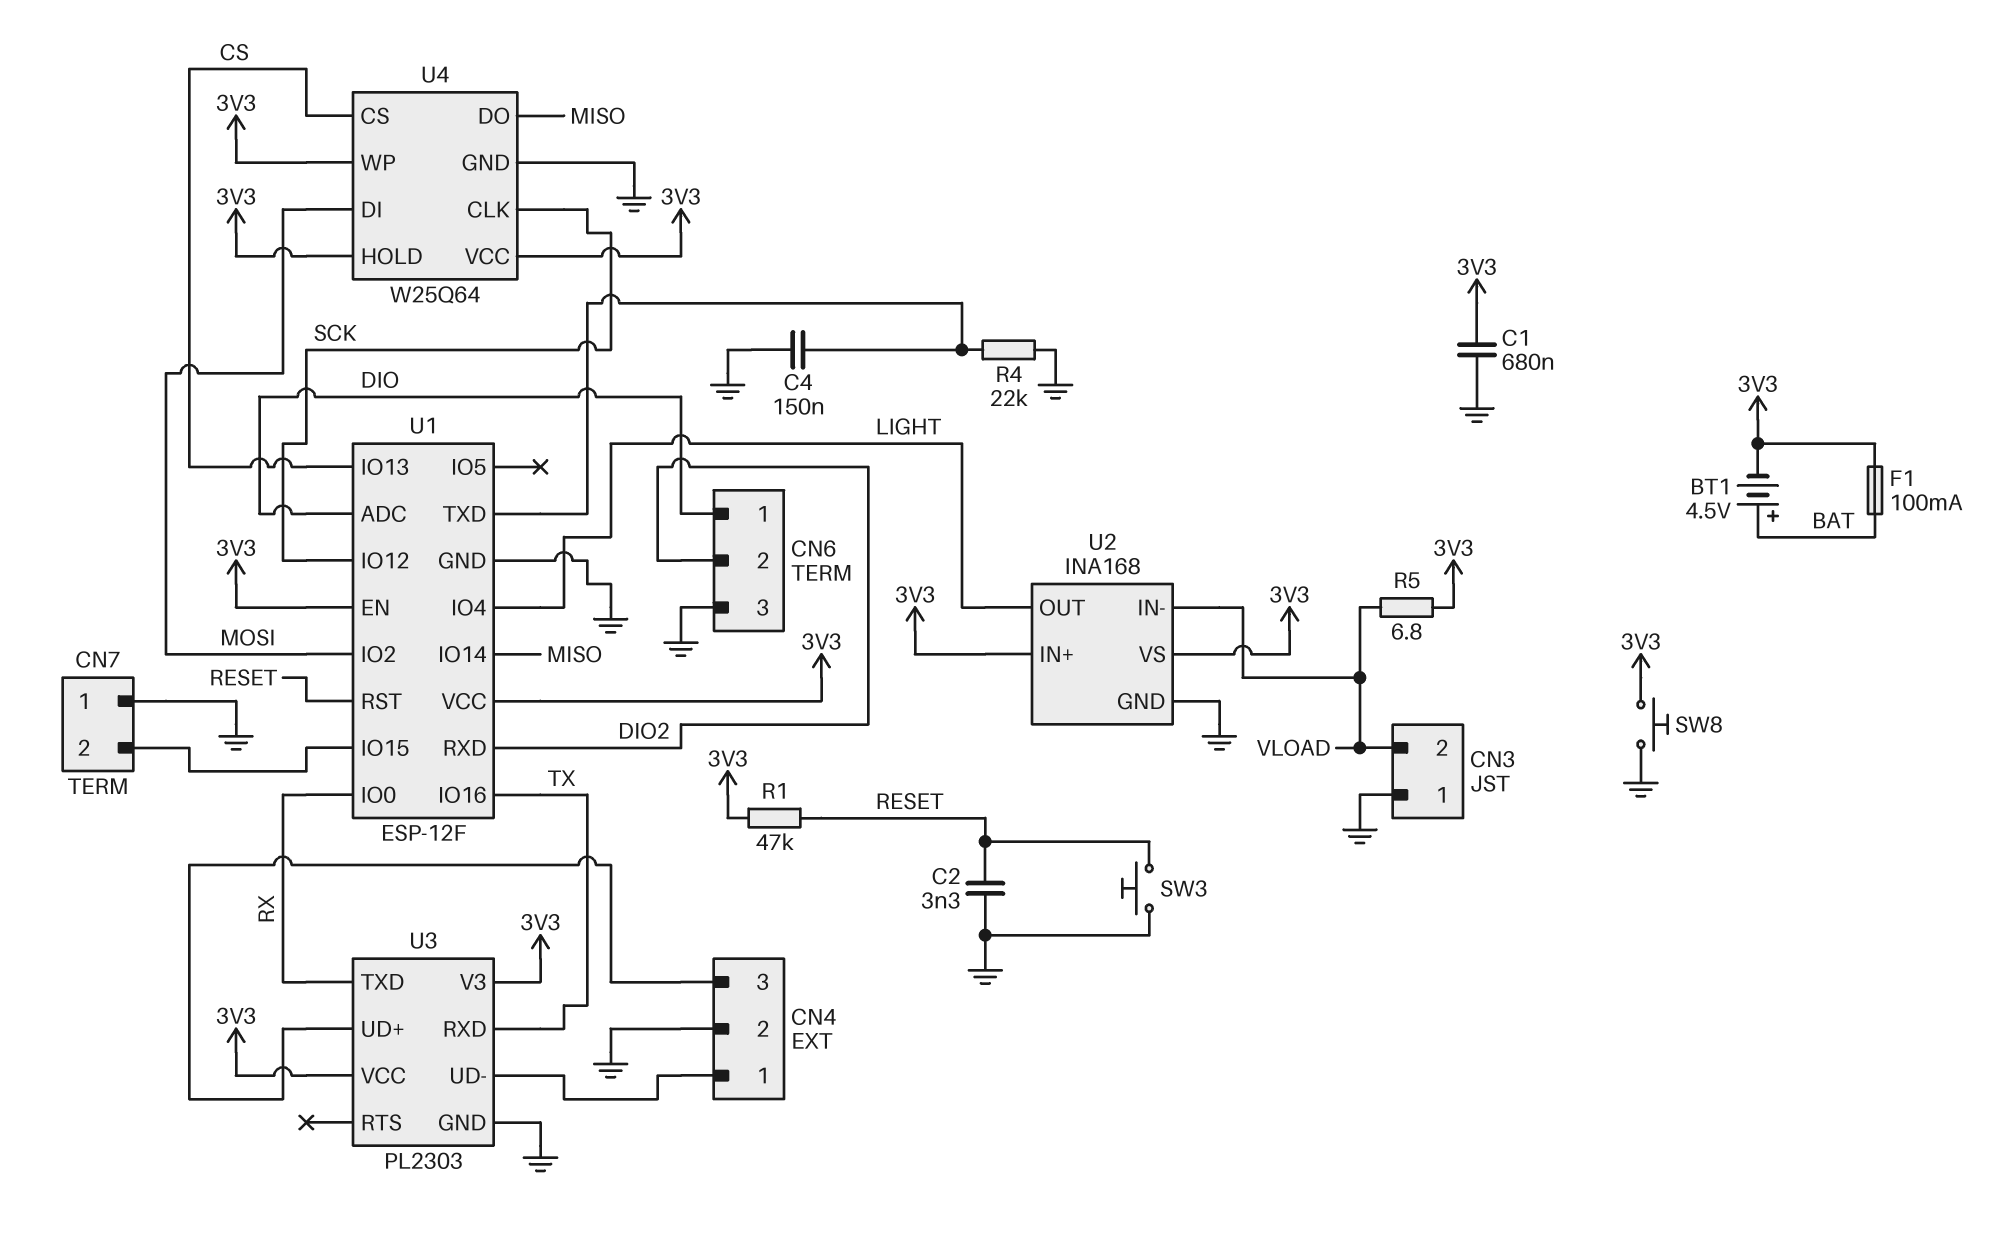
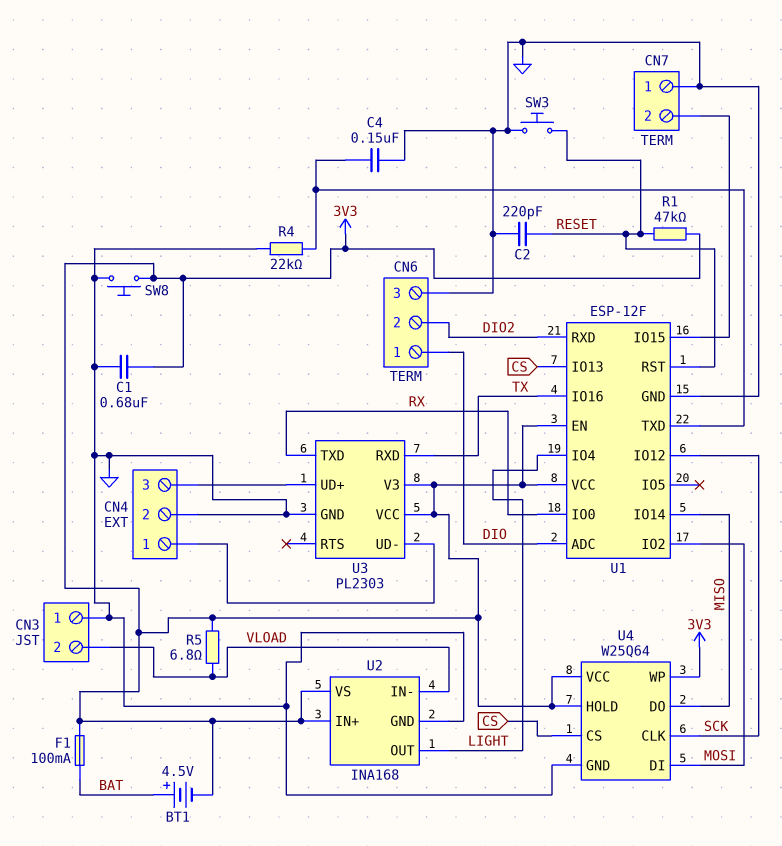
C2: 3.3nF (GND, RESET) -> 220pF (GND, RESET)

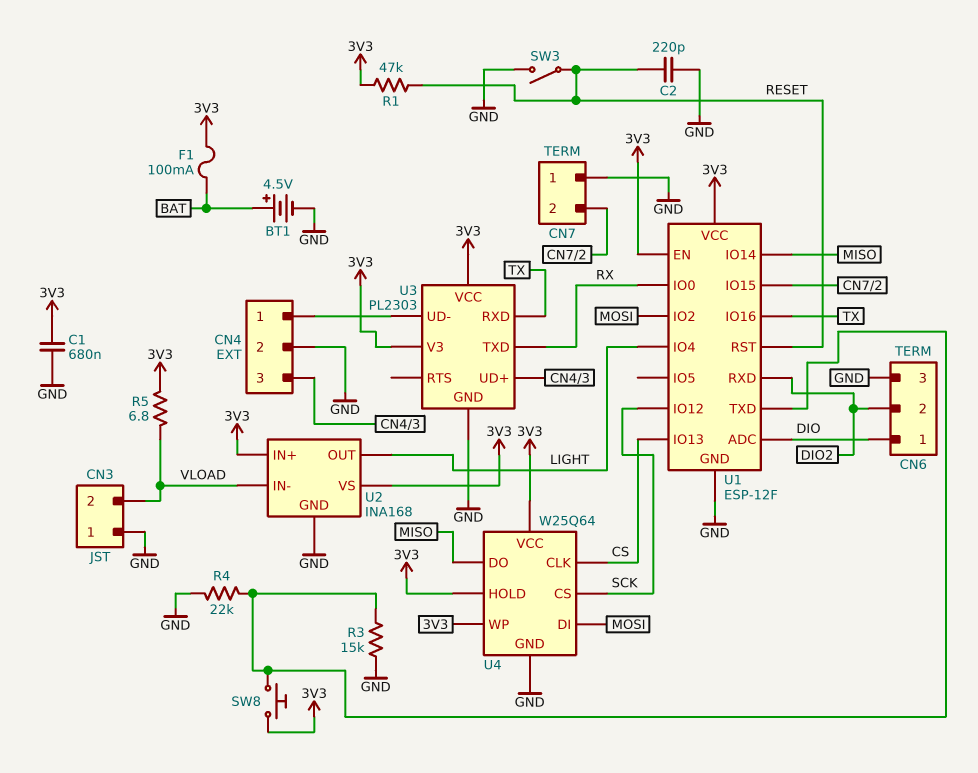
BT1: 4.5V (plus BAT, minus 3V3) -> 4.5V (plus BAT, minus GND)
C4: 150nF (GND, U1/TXD) -> none
R3: none -> 15k (GND, U1/TXD)
SW3: button (GND, RESET) -> switch (GND, RESET)
SW8: button (3V3, GND) -> button (3V3, U1/TXD)
U4 pin CLK: SCK -> CS
U4 pin CS: CS -> SCK

